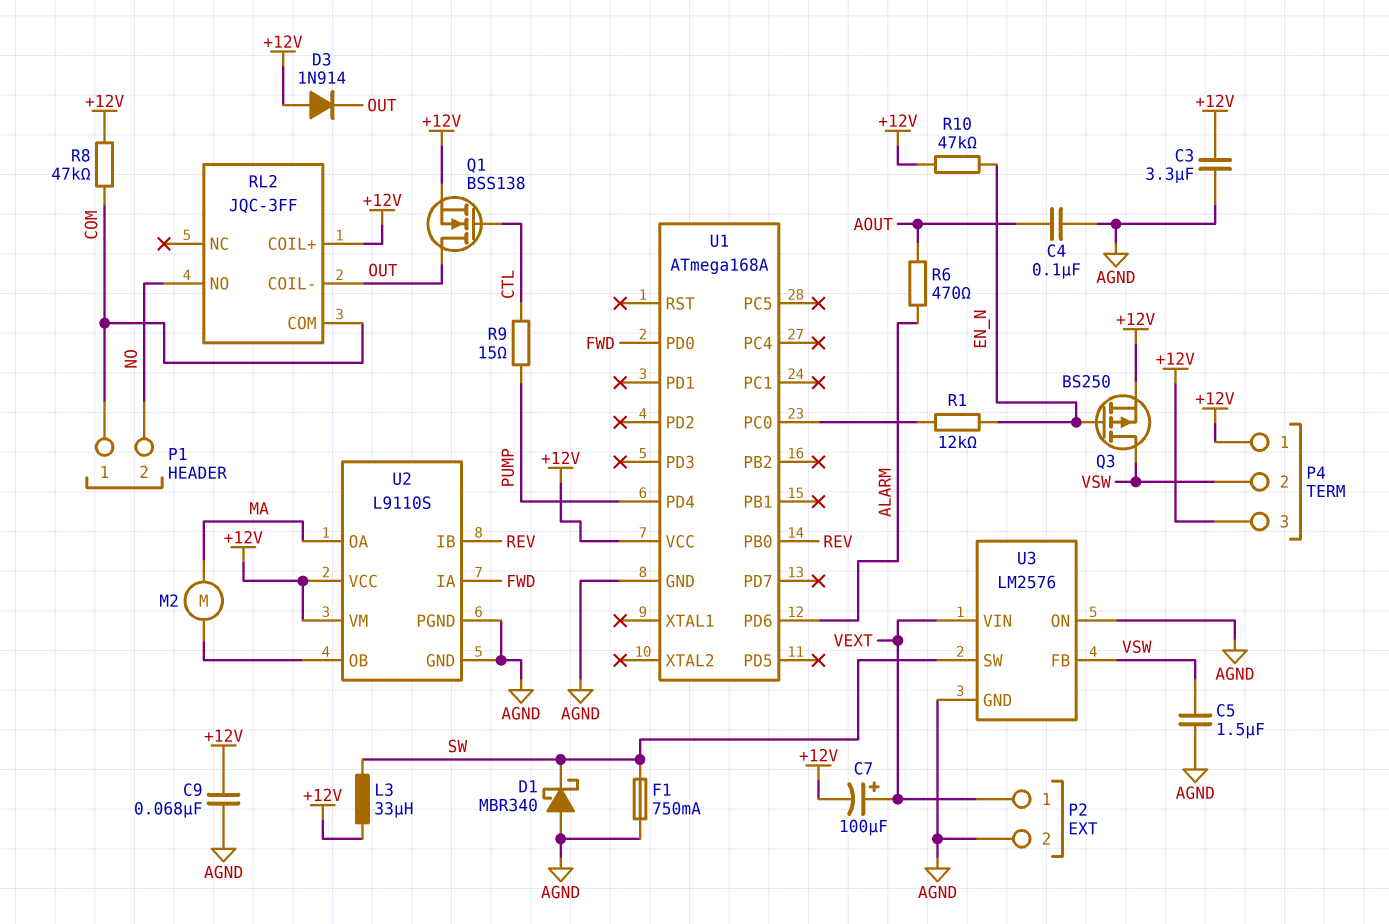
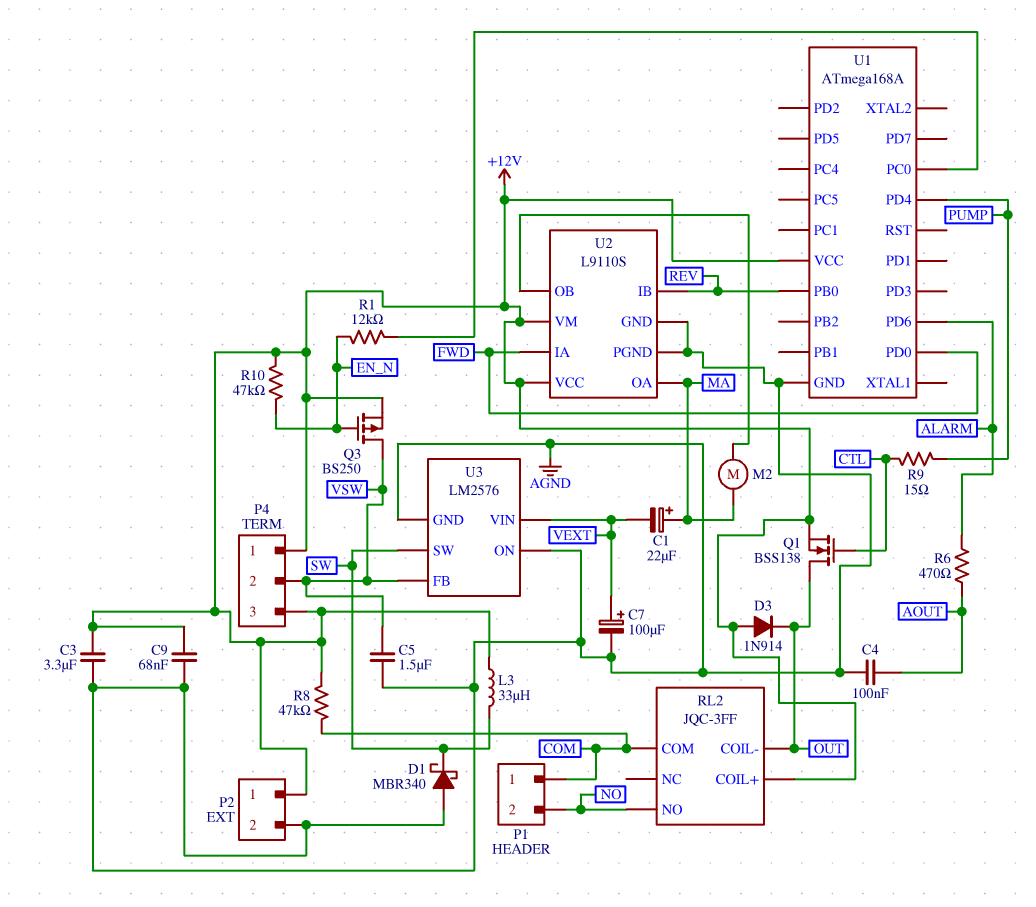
C1: none -> 22uF (plus MA, minus VEXT)
C7: 100uF (plus VEXT, minus +12V) -> 100uF (plus VEXT, minus AGND)
F1: 750mA (AGND, SW) -> none
P2 pin 1: VEXT -> +12V

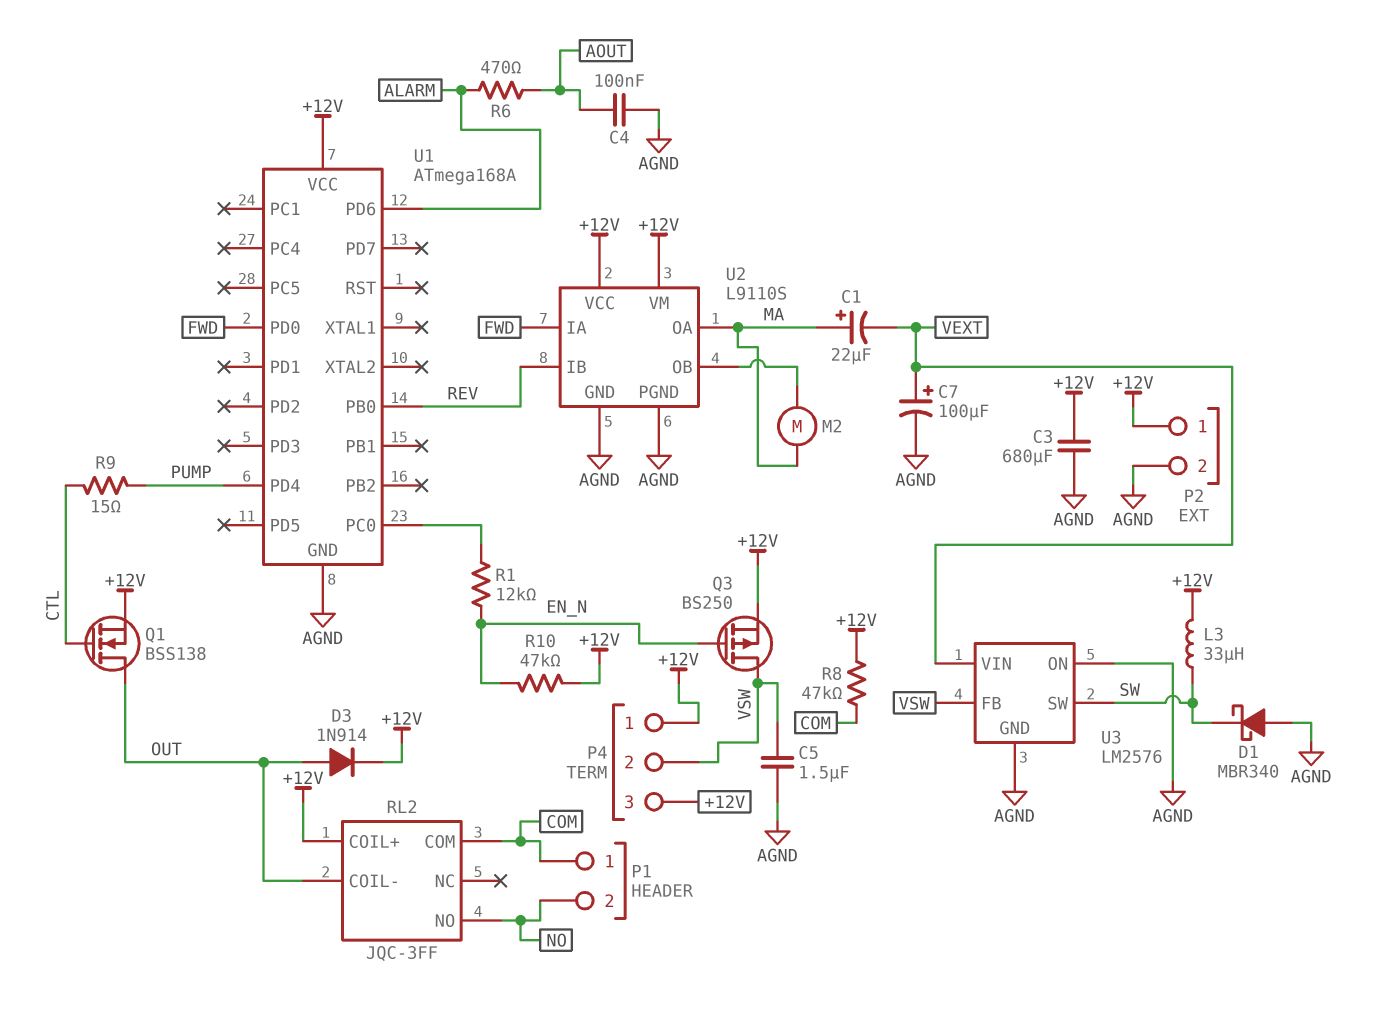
C3: 3.3uF (+12V, AGND) -> 680uF (+12V, AGND)
C9: 68nF (+12V, AGND) -> none
D3: diode 1N914 (A +12V, K OUT) -> diode 1N914 (A OUT, K +12V)

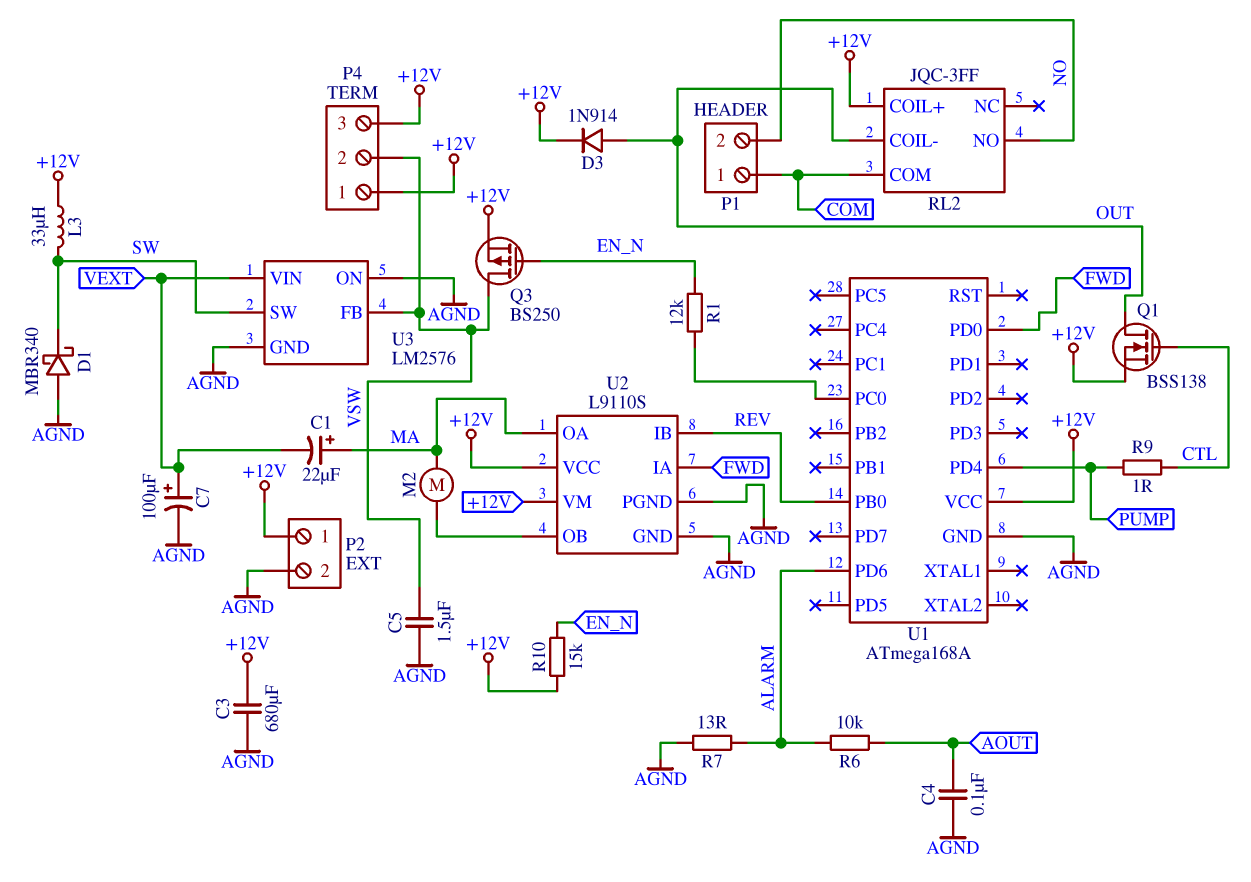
R6: 470 (ALARM, AOUT) -> 10k (ALARM, AOUT)
R7: none -> 13 (AGND, ALARM)
R8: 47k (+12V, COM) -> none
R9: 15 (CTL, PUMP) -> 1 (CTL, PUMP)
R10: 47k (+12V, EN_N) -> 15k (+12V, EN_N)

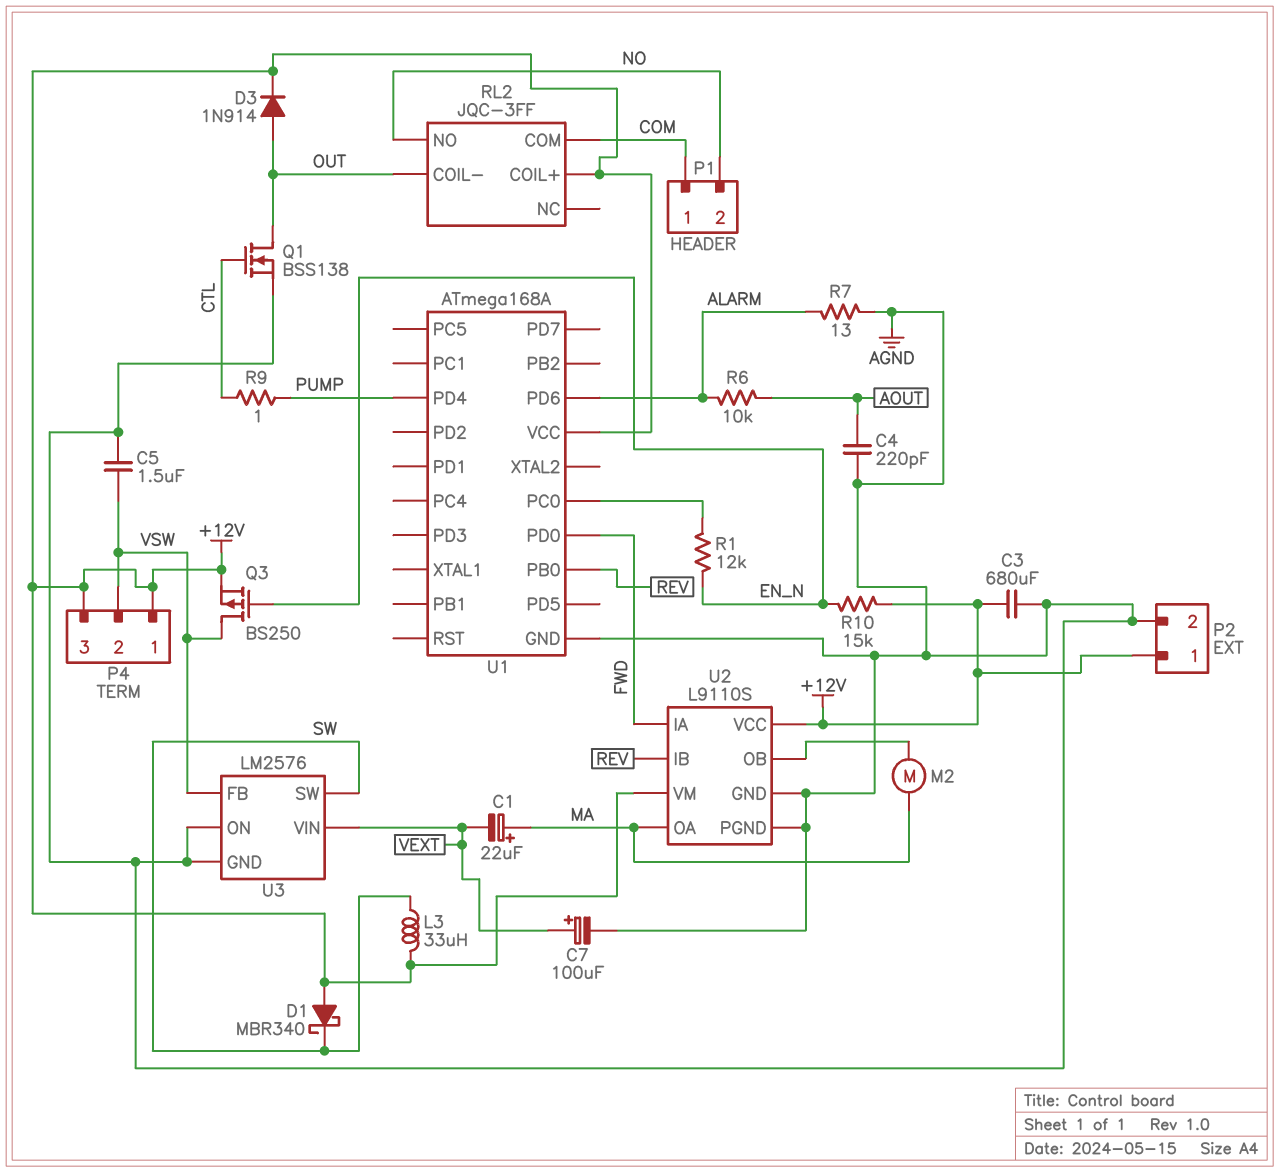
C4: 100nF (AGND, AOUT) -> 220pF (AGND, AOUT)
D1: schottky MBR340 (A AGND, K SW) -> schottky MBR340 (A +12V, K SW)
Q1: NMOS BSS138 (G CTL, D OUT, S +12V) -> NMOS BSS138 (G CTL, D OUT, S AGND)

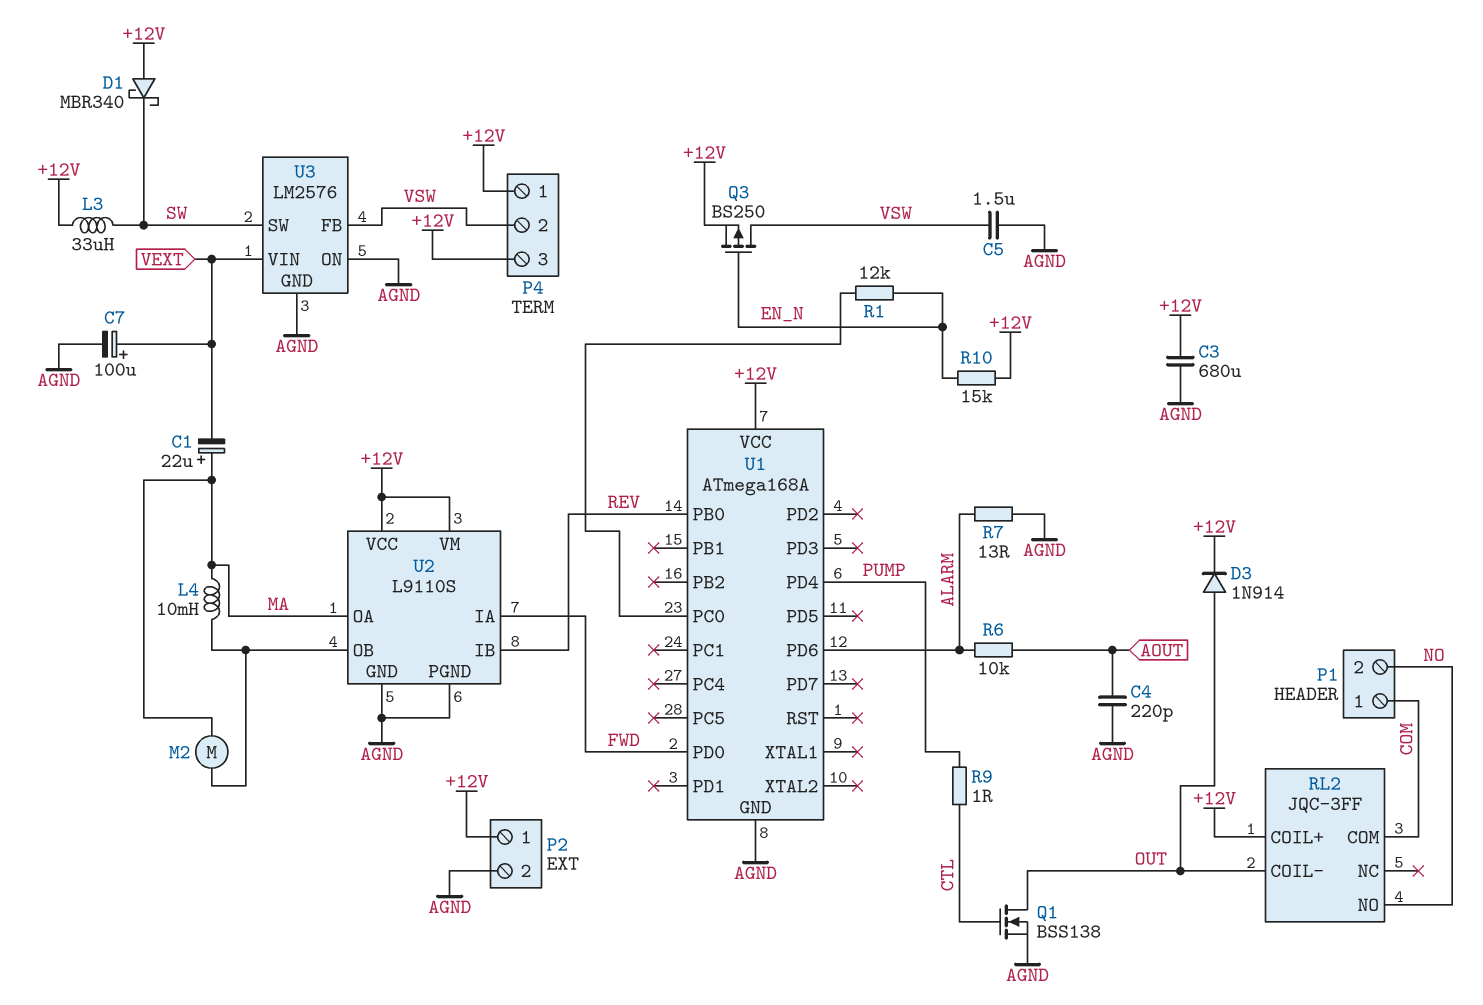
L4: none -> 10mH (MA, U2/OB)

